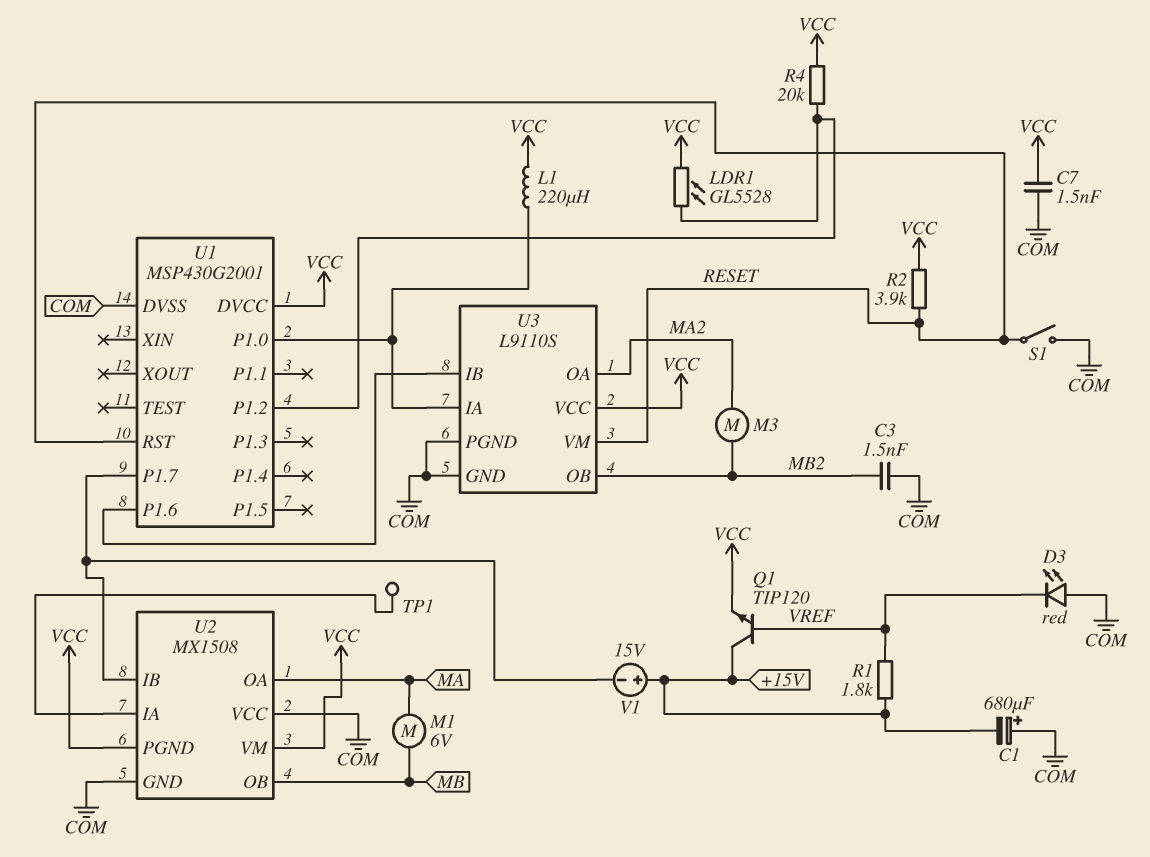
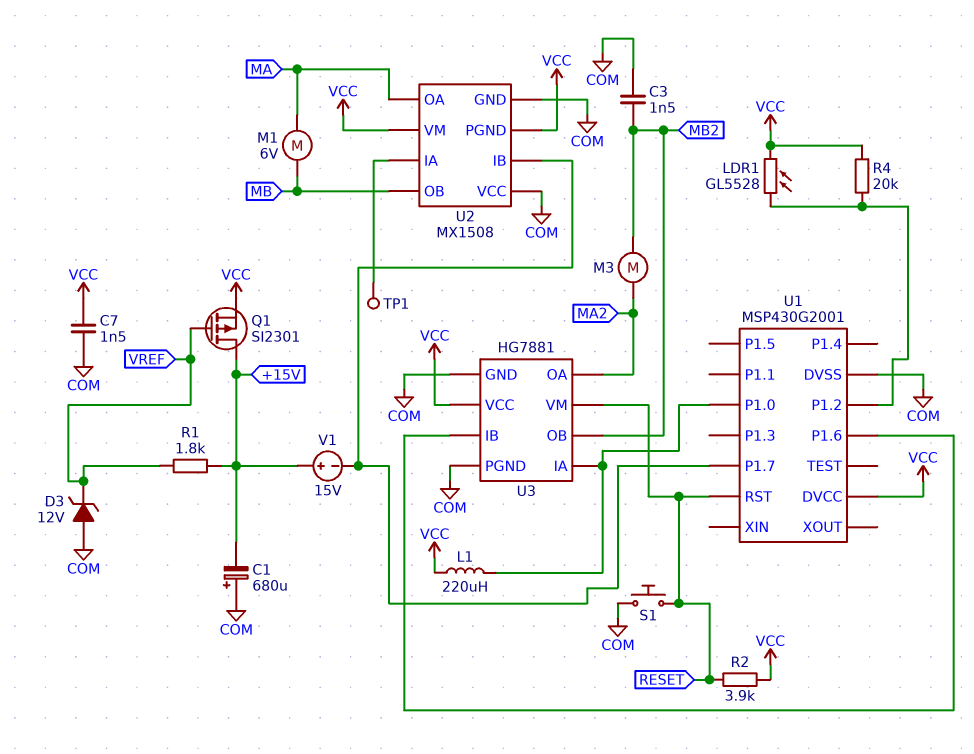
D3: LED red (A COM, K VREF) -> zener 12V (A COM, K VREF)
Q1: NPN TIP120 (B VREF, C +15V, E VCC) -> PMOS SI2301 (G VREF, D +15V, S VCC)
S1: switch (COM, RESET) -> button (COM, RESET)
U3: L9110S -> HG7881

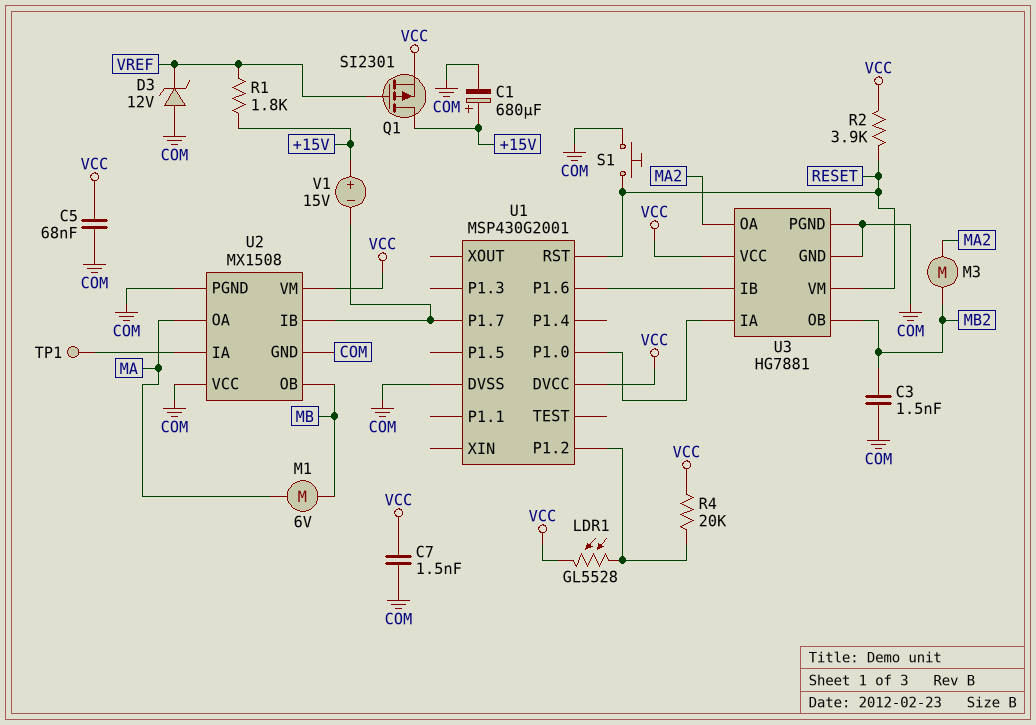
C1: 680uF (plus COM, minus +15V) -> 680uF (plus +15V, minus COM)
C5: none -> 68nF (COM, VCC)
L1: 220uH (U1/P1.0, VCC) -> none
U2 pin PGND: VCC -> COM

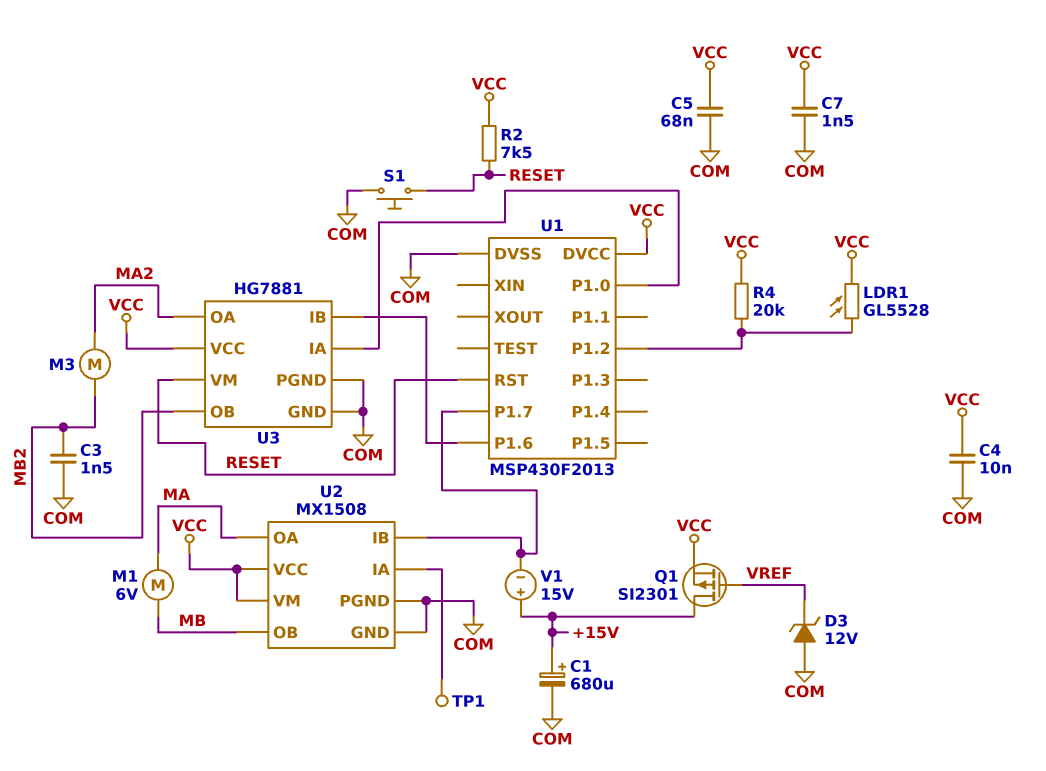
C4: none -> 10nF (COM, VCC)
R1: 1.8k (+15V, VREF) -> none
R2: 3.9k (RESET, VCC) -> 7.5k (RESET, VCC)
U1: MSP430G2001 -> MSP430F2013
U2 pin VCC: COM -> VCC

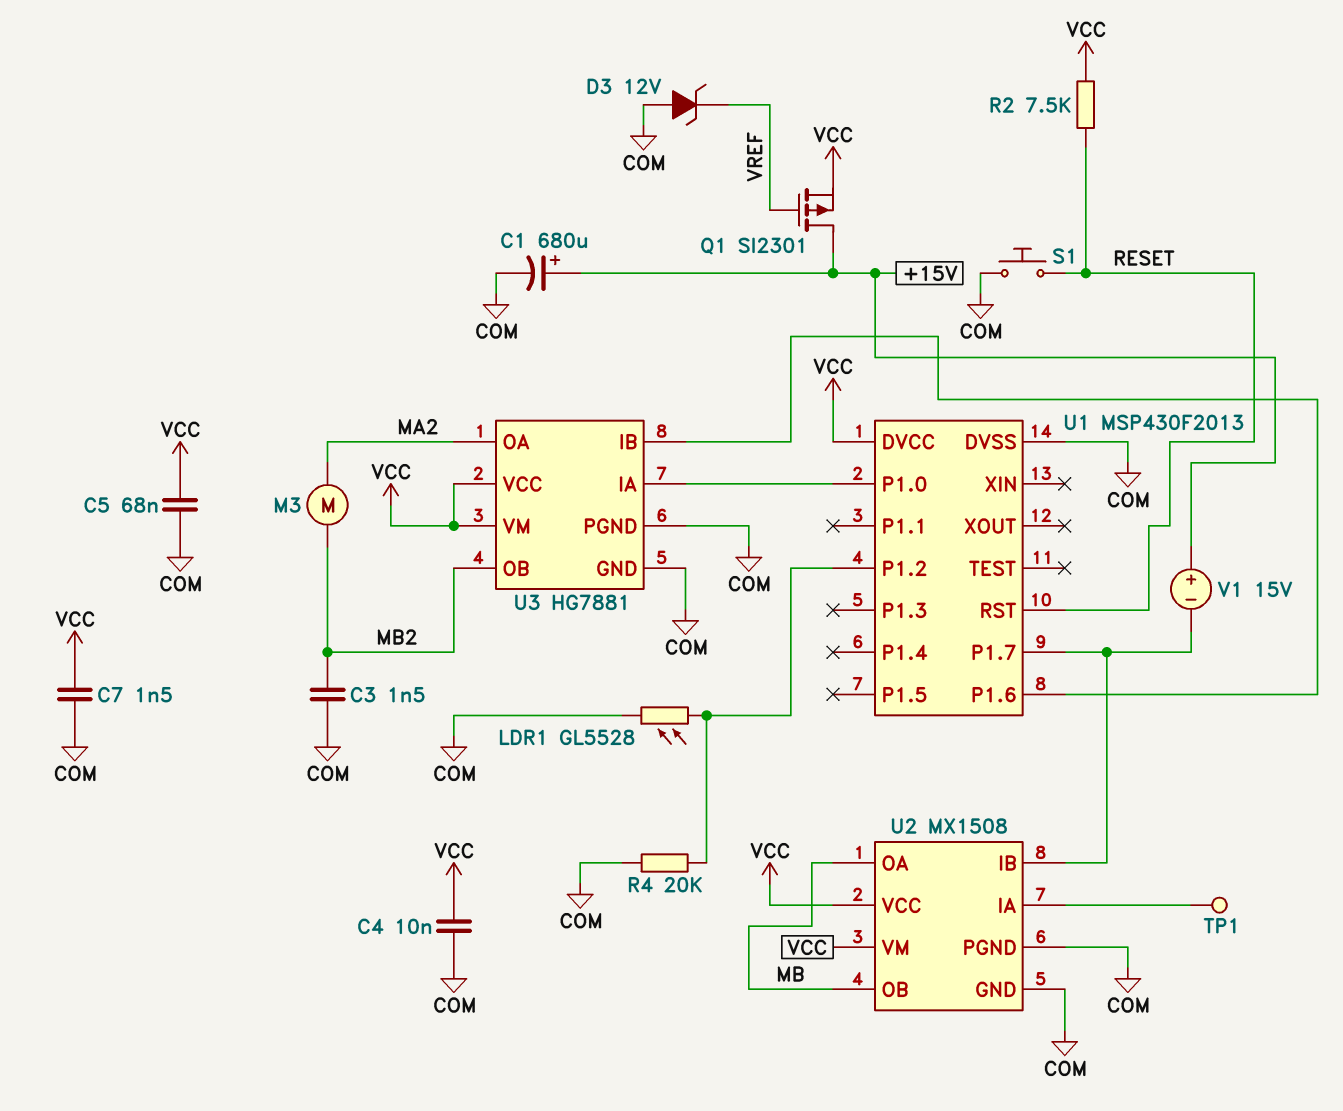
LDR1: GL5528 (U1/P1.2, VCC) -> GL5528 (COM, U1/P1.2)
M1: motor 6V (MA, MB) -> none
R4: 20k (U1/P1.2, VCC) -> 20k (COM, U1/P1.2)
U2 pin OA: MA -> MB
U3 pin VM: RESET -> VCC

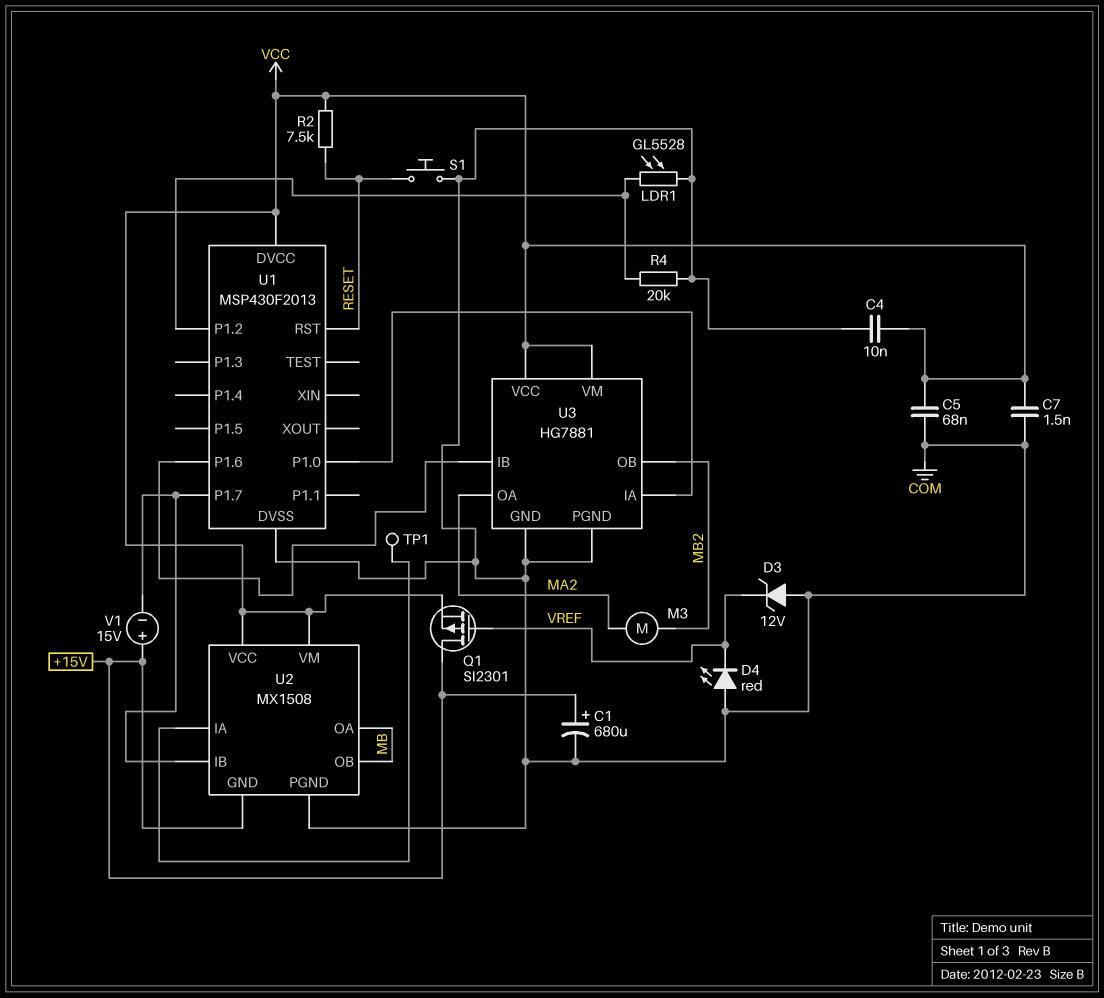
C3: 1.5nF (COM, MB2) -> none
D4: none -> LED red (A COM, K VREF)
U2 pin GND: COM -> +15V

